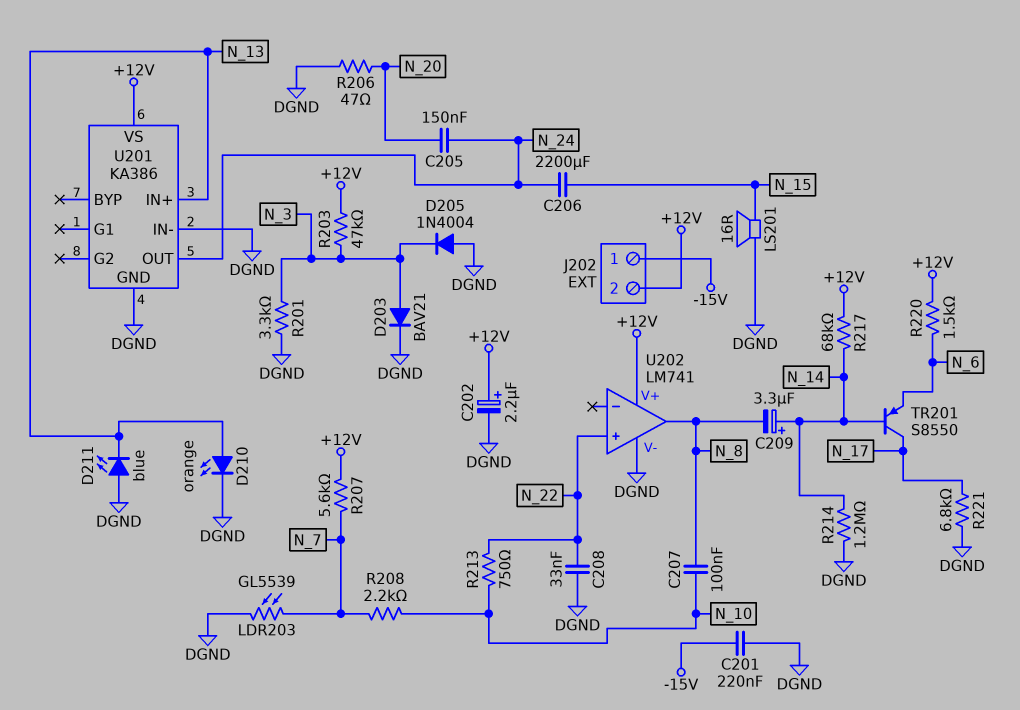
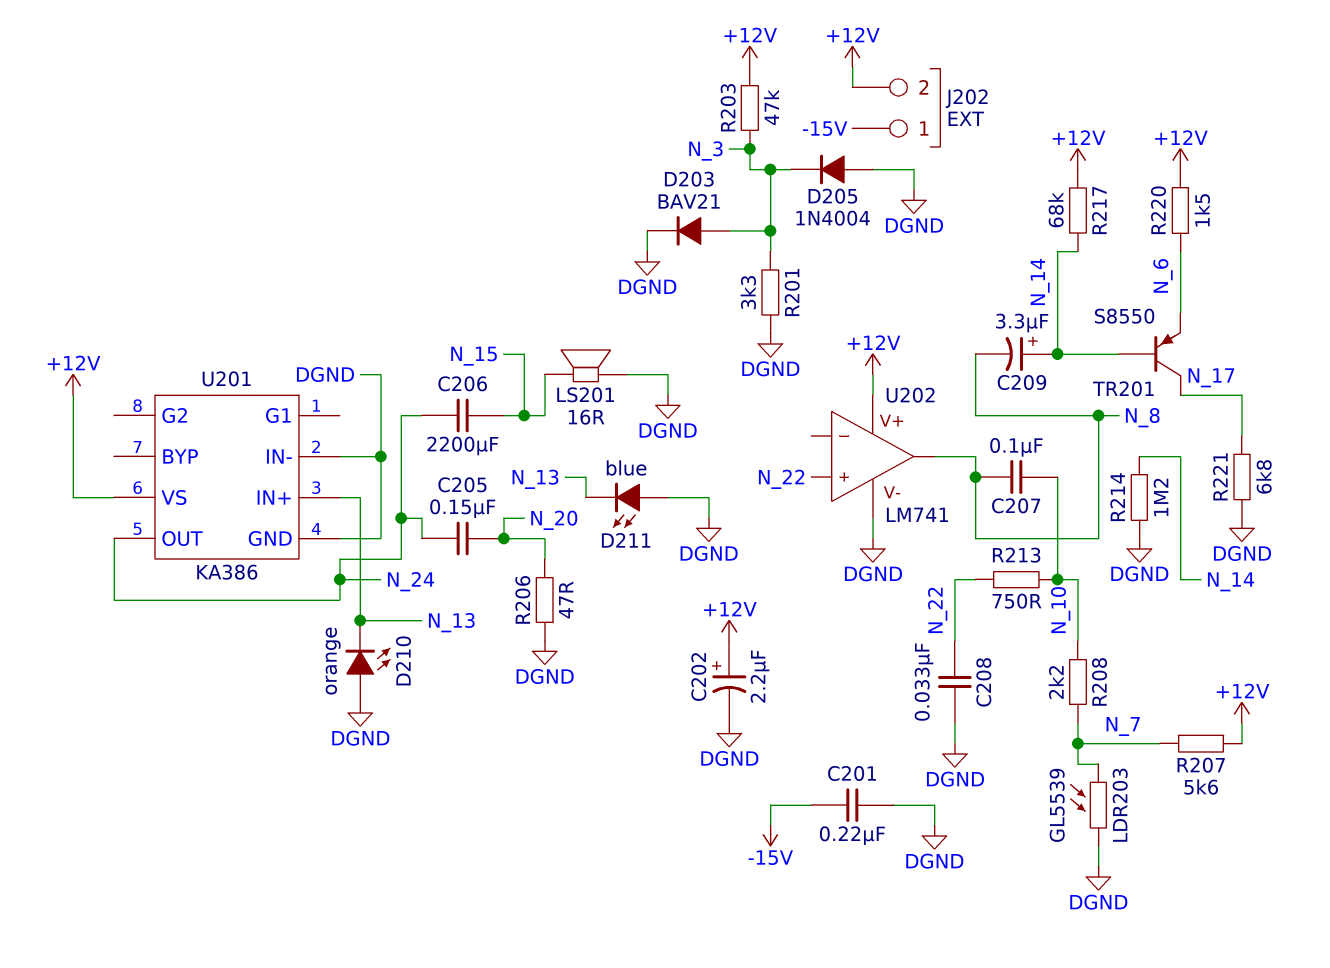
D210: LED orange (A N_13, K DGND) -> LED orange (A DGND, K N_13)

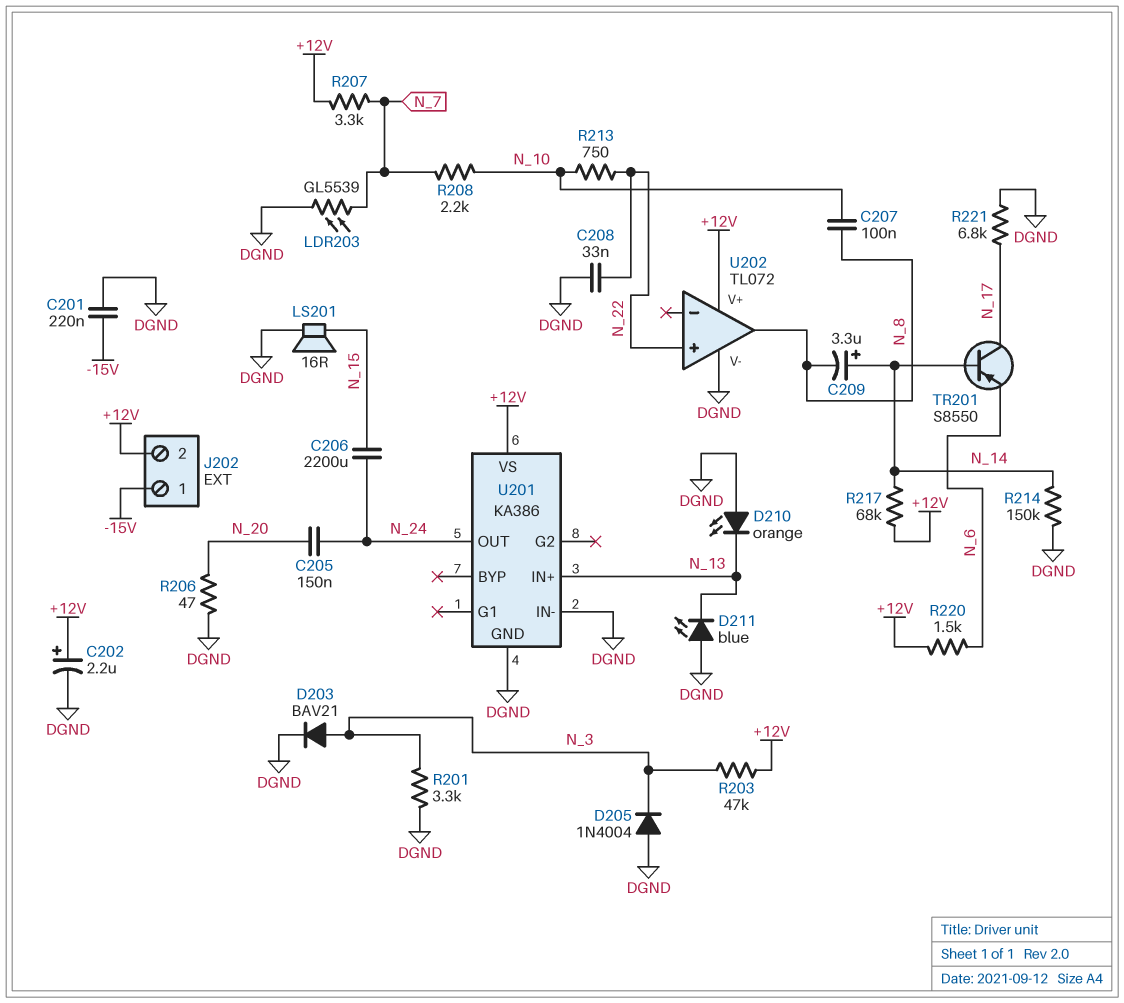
R207: 5.6k (+12V, N_7) -> 3.3k (+12V, N_7)
R214: 1.2M (DGND, N_14) -> 150k (DGND, N_14)
U202: LM741 -> TL072

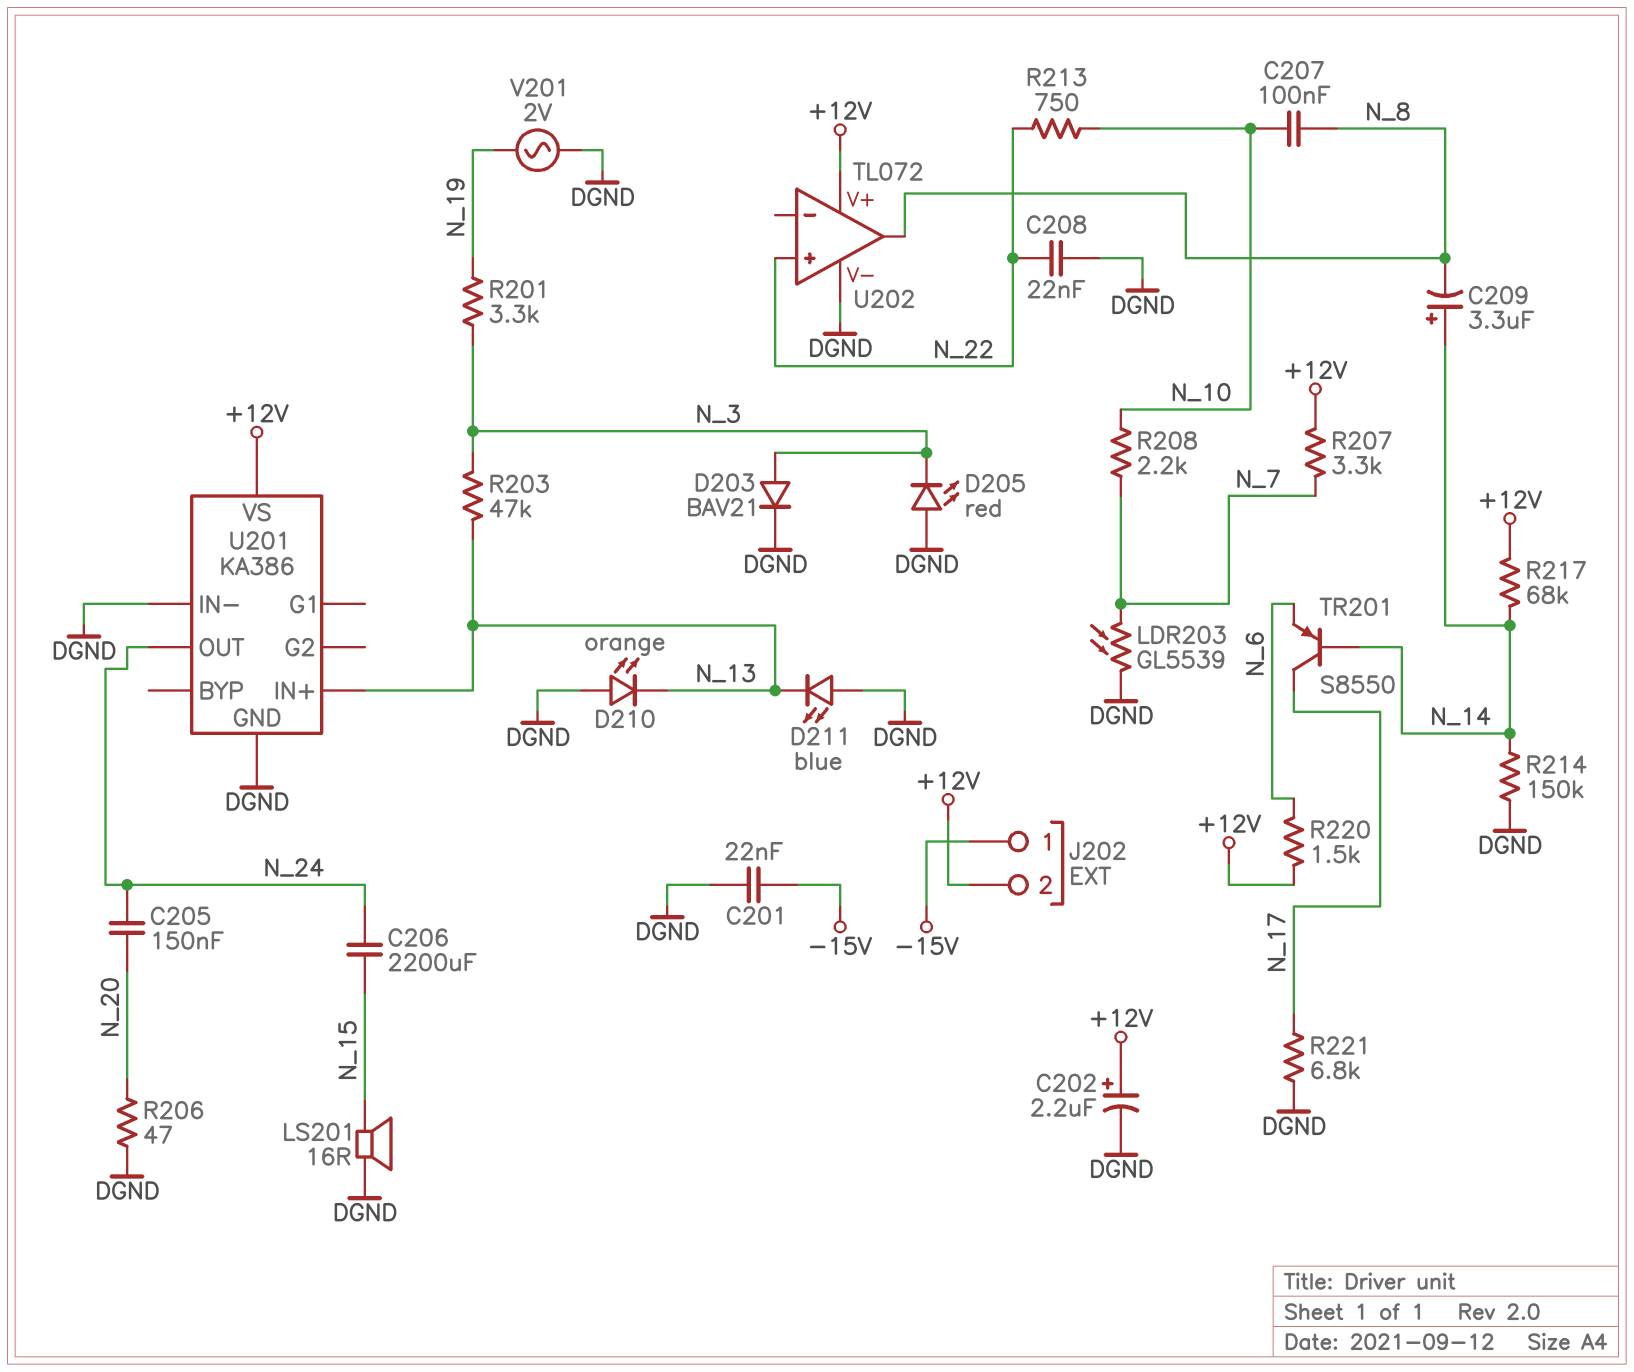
C201: 220nF (-15V, DGND) -> 22nF (-15V, DGND)
C208: 33nF (DGND, N_22) -> 22nF (DGND, N_22)
D205: diode 1N4004 (A DGND, K N_3) -> LED red (A DGND, K N_3)
R201: 3.3k (DGND, N_3) -> 3.3k (N_3, N_19)
R203: 47k (+12V, N_3) -> 47k (N_3, N_13)
V201: none -> AC 2V (DGND, N_19)

